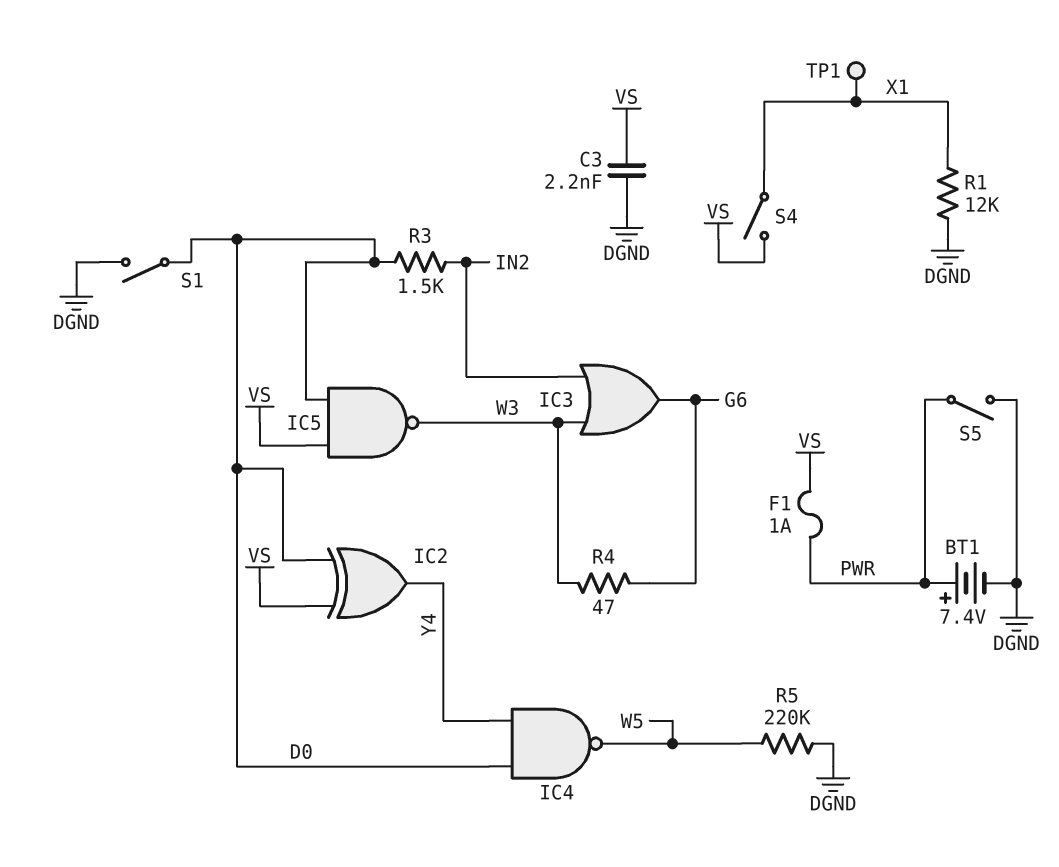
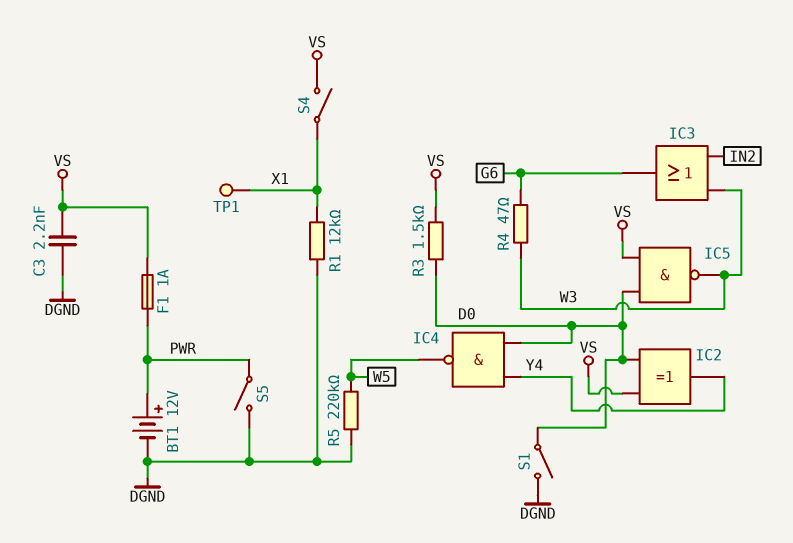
BT1: 7.4V (plus PWR, minus DGND) -> 12V (plus PWR, minus DGND)
R3: 1.5k (D0, IN2) -> 1.5k (D0, VS)

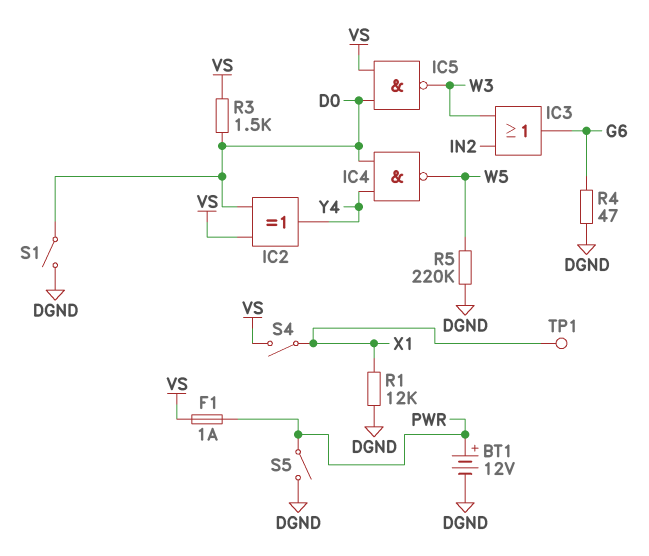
C3: 2.2nF (DGND, VS) -> none
R4: 47 (G6, W3) -> 47 (DGND, G6)

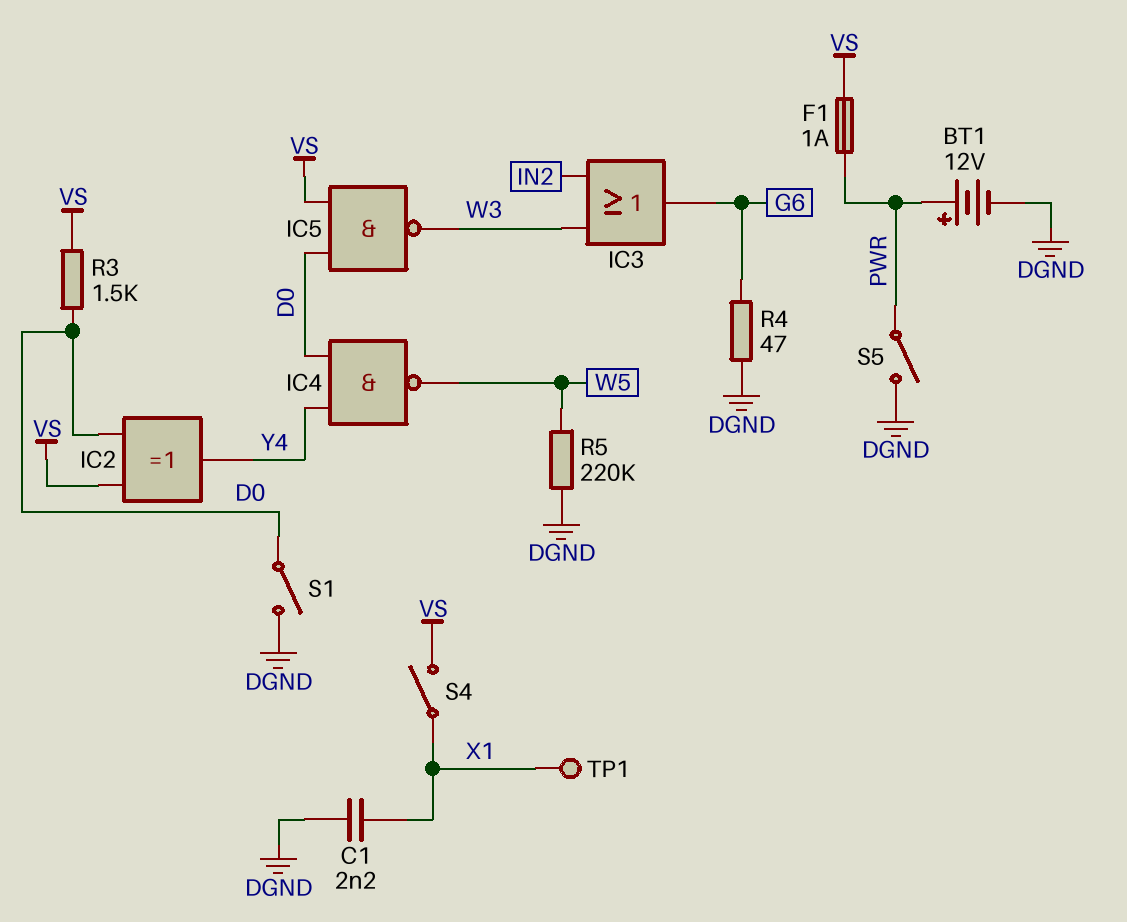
C1: none -> 2.2nF (DGND, X1)
R1: 12k (DGND, X1) -> none

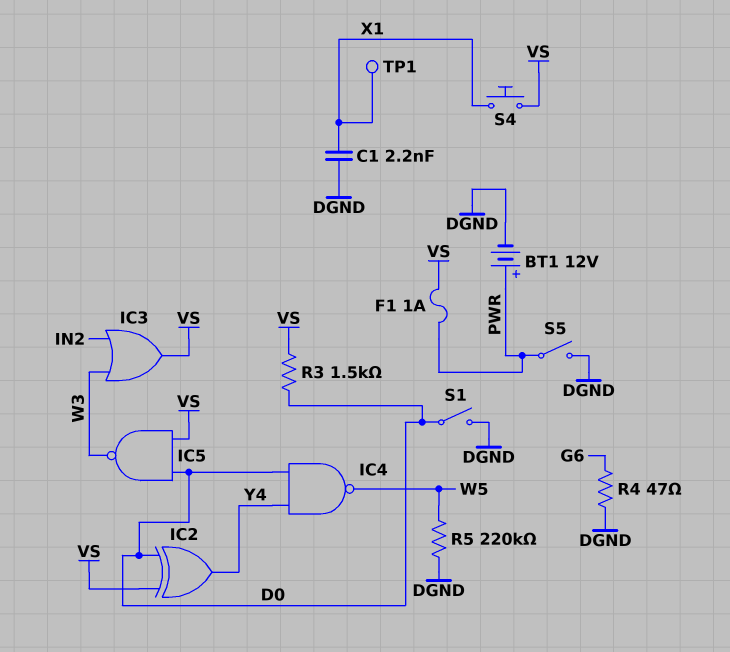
IC3: OR (in IN2, in W3, out G6) -> OR (in IN2, in W3, out VS)
S4: switch (VS, X1) -> button (VS, X1)

